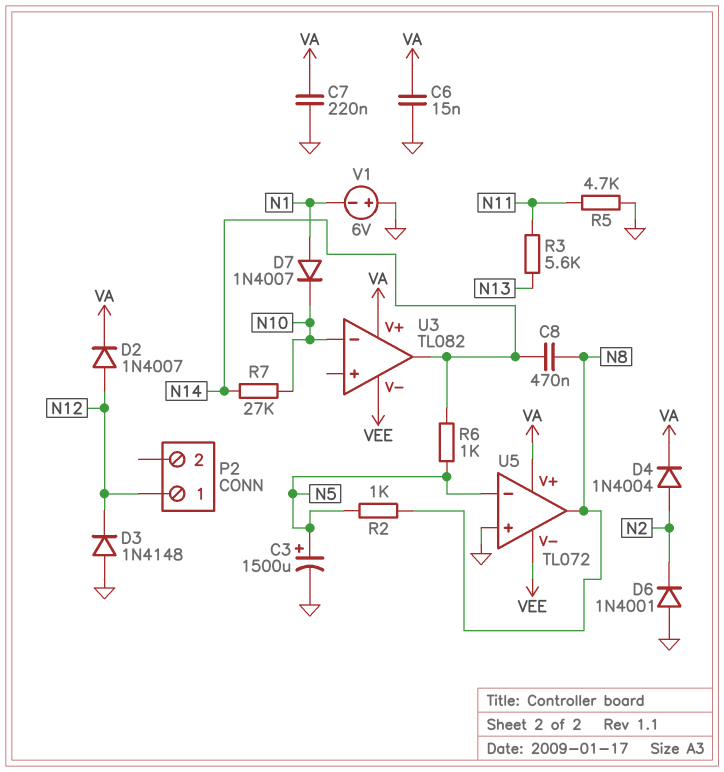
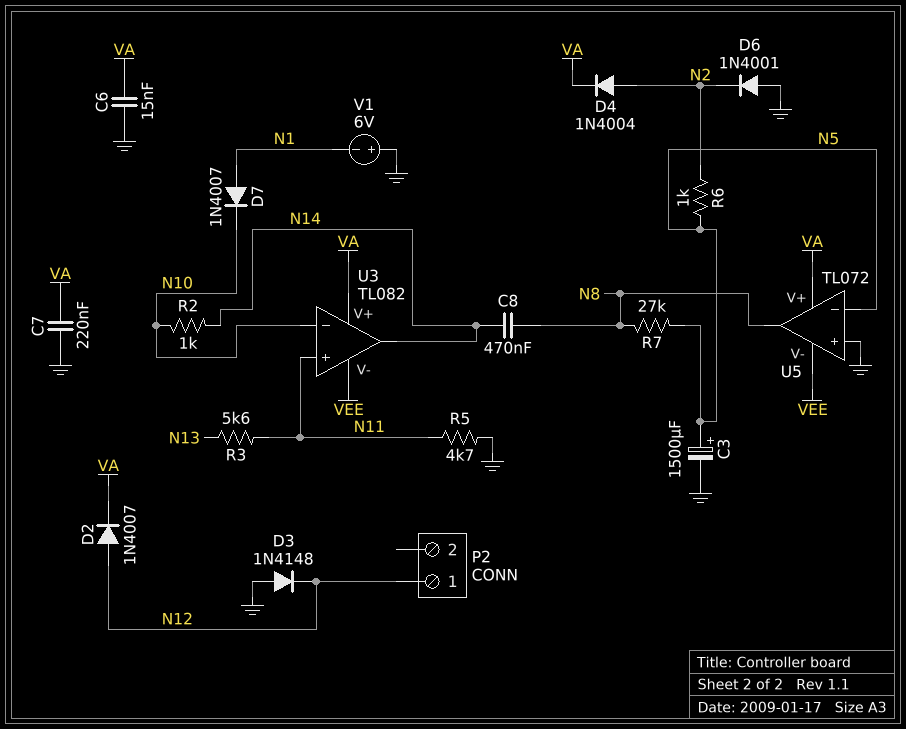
R2: 1k (N5, N8) -> 1k (N10, N14)
R6: 1k (N5, N14) -> 1k (N2, N5)
R7: 27k (N10, N14) -> 27k (N5, N8)
U3 pin in+: none -> N11

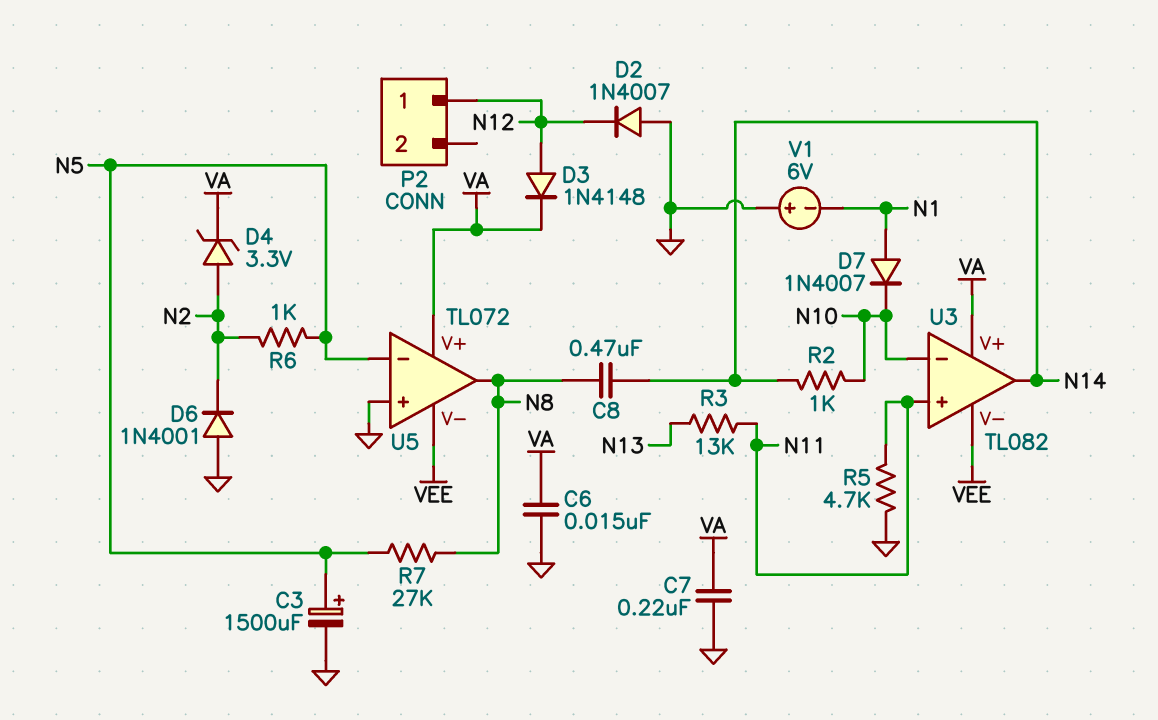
D2: diode 1N4007 (A N12, K VA) -> diode 1N4007 (A GND, K N12)
D3: diode 1N4148 (A GND, K N12) -> diode 1N4148 (A N12, K VA)
D4: diode 1N4004 (A N2, K VA) -> zener 3.3V (A N2, K VA)
R3: 5.6k (N11, N13) -> 13k (N11, N13)

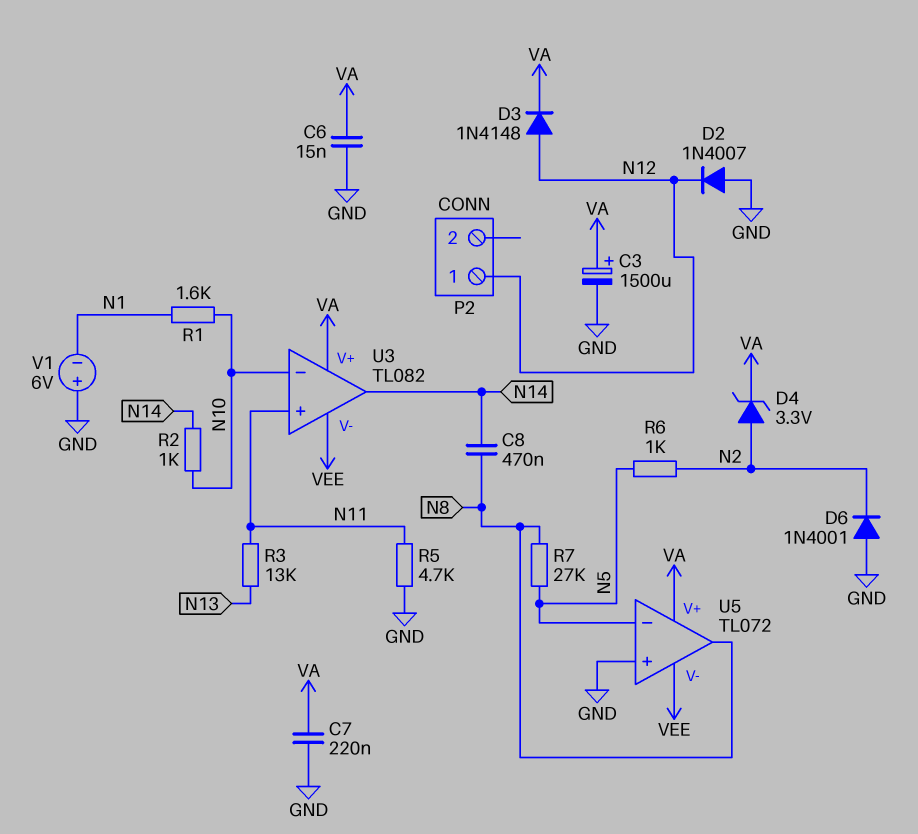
C3: 1500uF (plus N5, minus GND) -> 1500uF (plus VA, minus GND)
D7: diode 1N4007 (A N1, K N10) -> none
R1: none -> 1.6k (N1, N10)

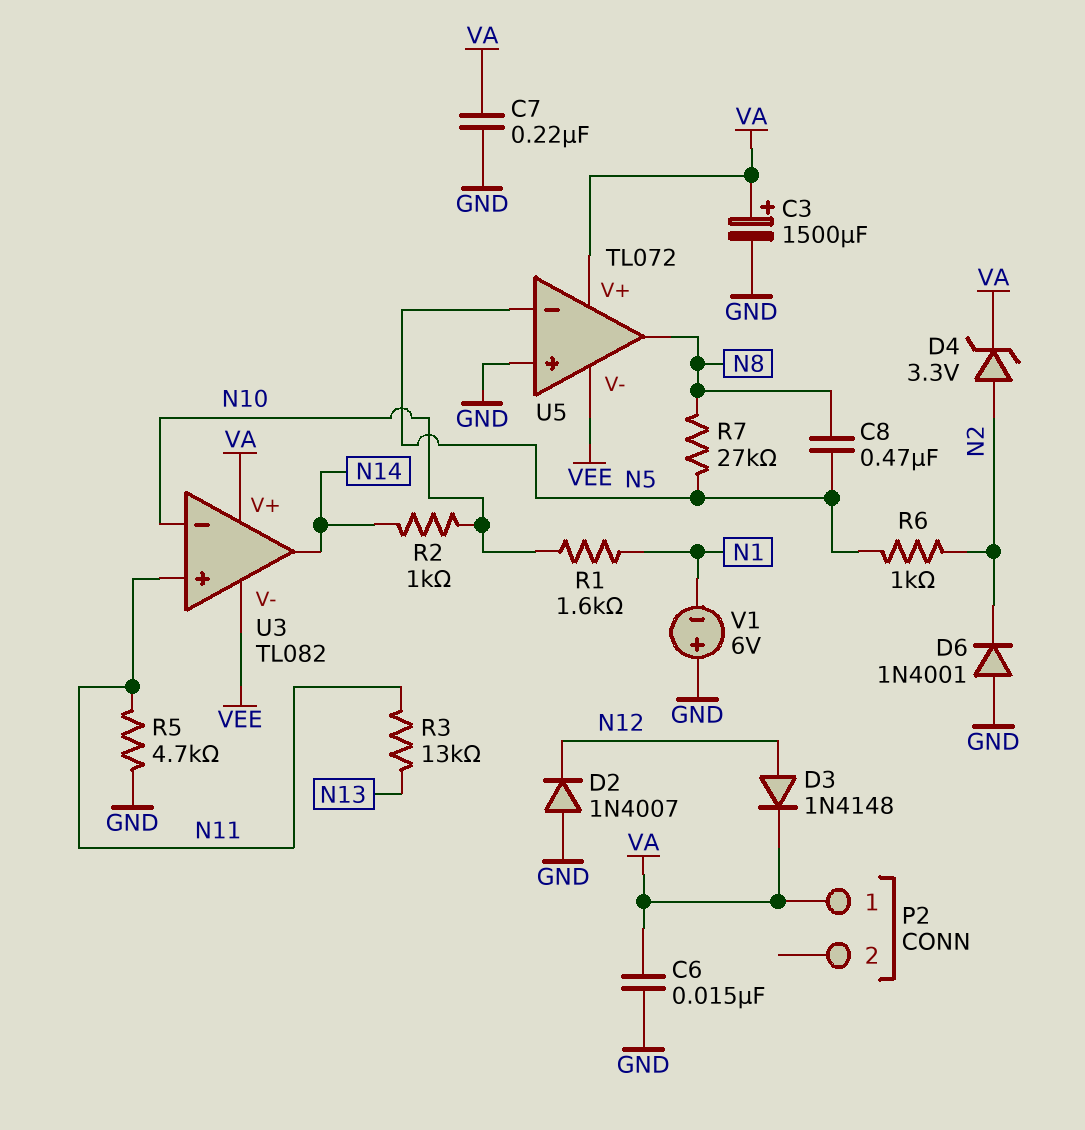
C8: 470nF (N8, N14) -> 470nF (N5, N8)
P2 pin 1: N12 -> VA

